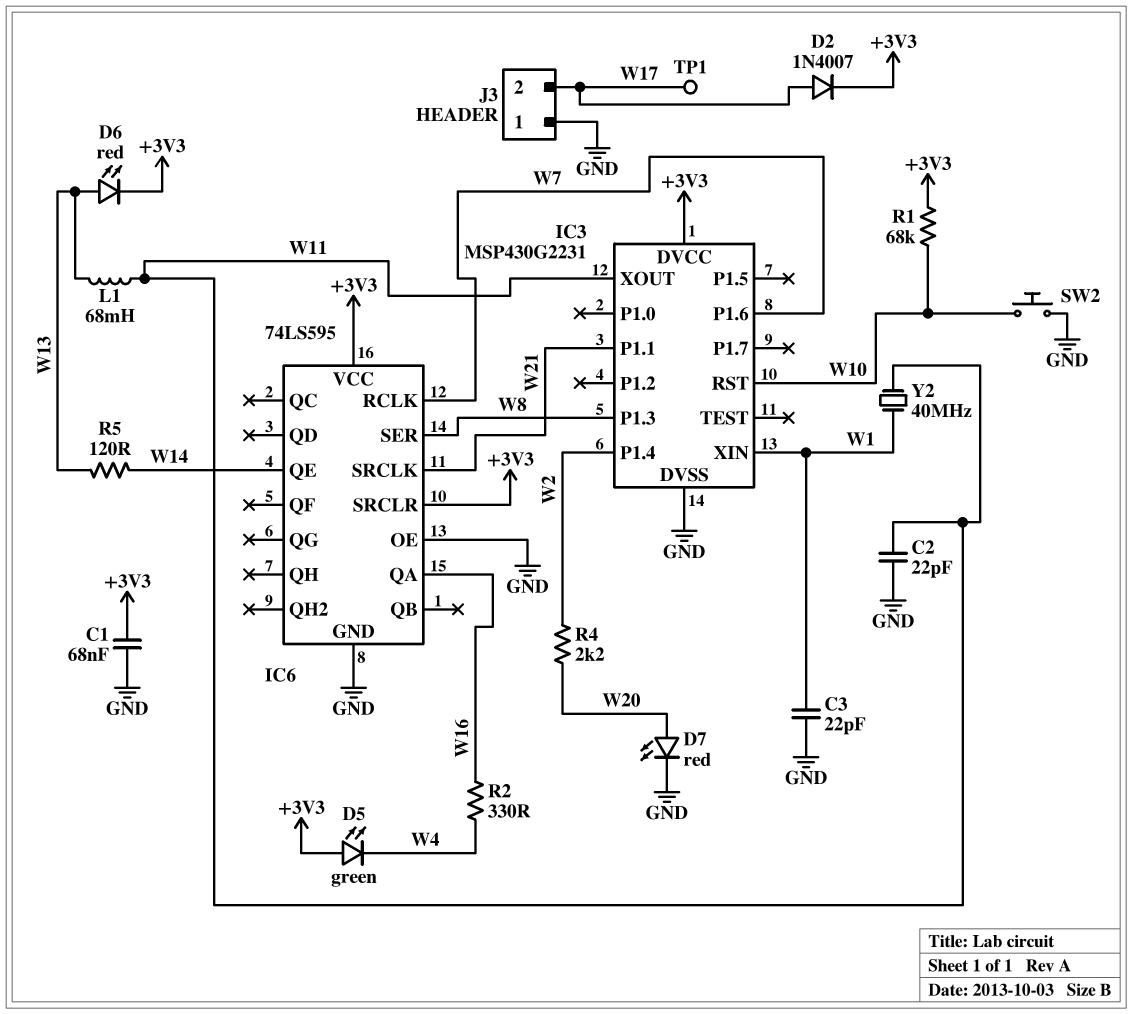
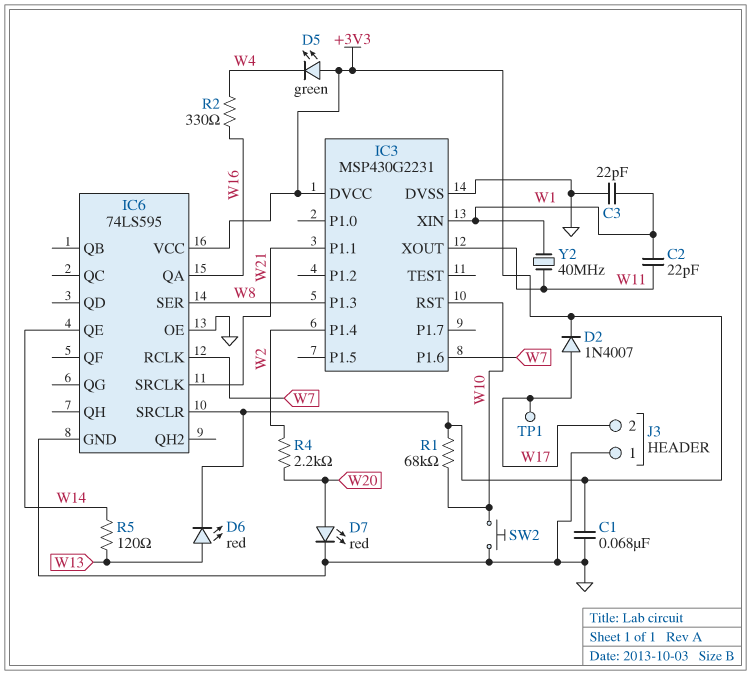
C2: 22pF (GND, W11) -> 22pF (W1, W11)
L1: 68mH (W11, W13) -> none

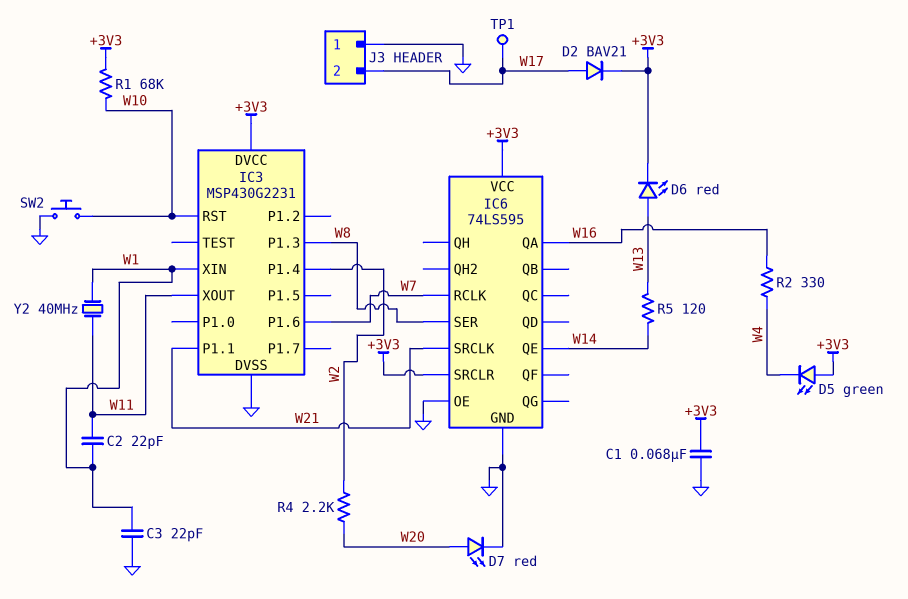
D2: diode 1N4007 (A W17, K +3V3) -> diode BAV21 (A W17, K +3V3)

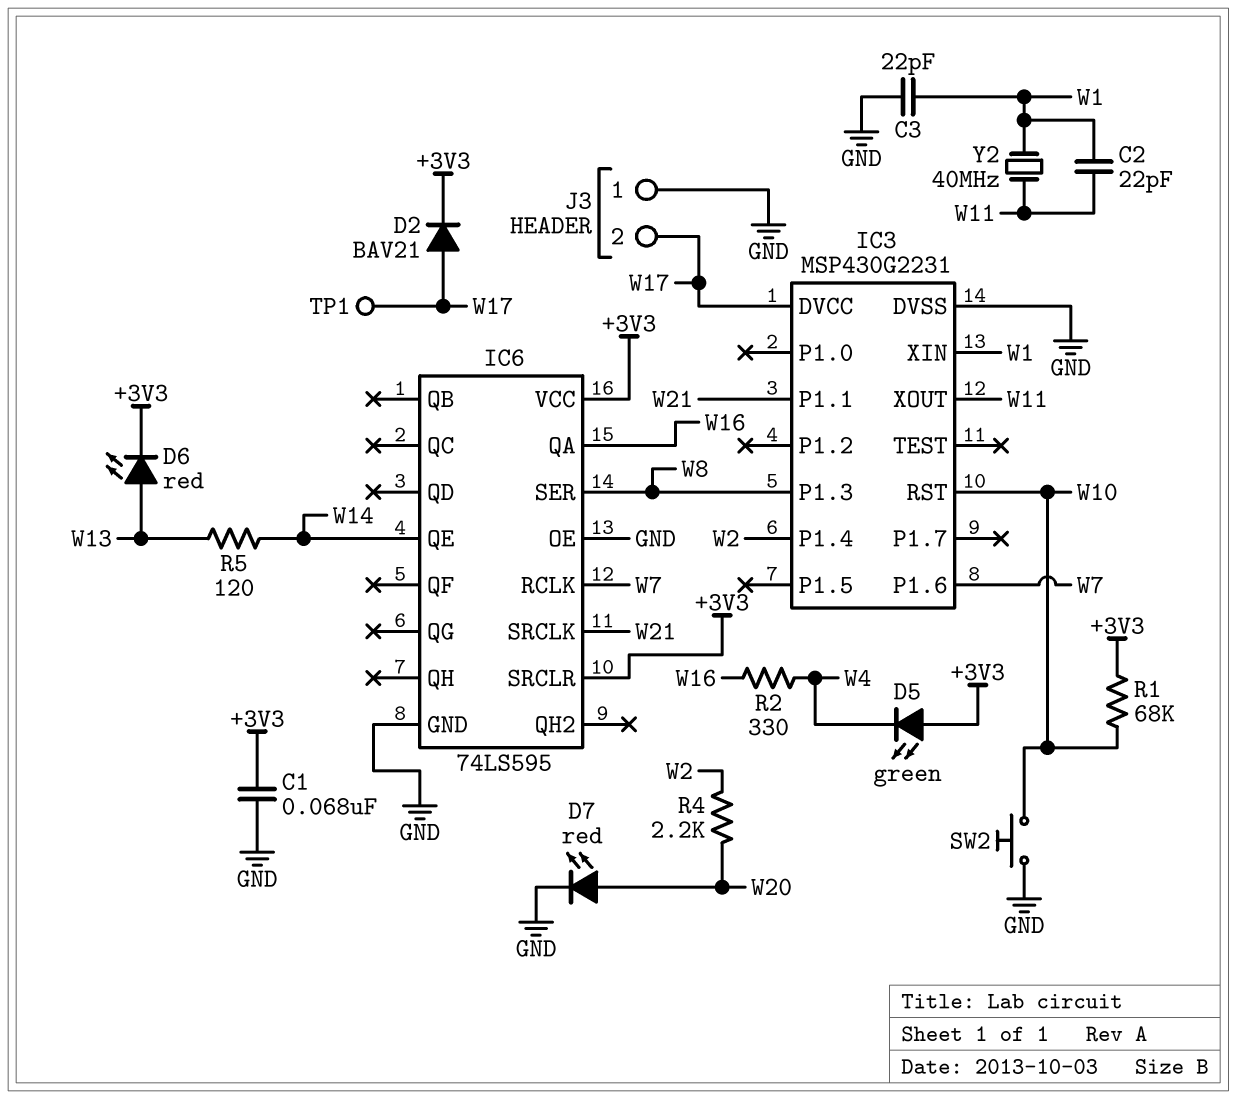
IC3 pin DVCC: +3V3 -> W17

